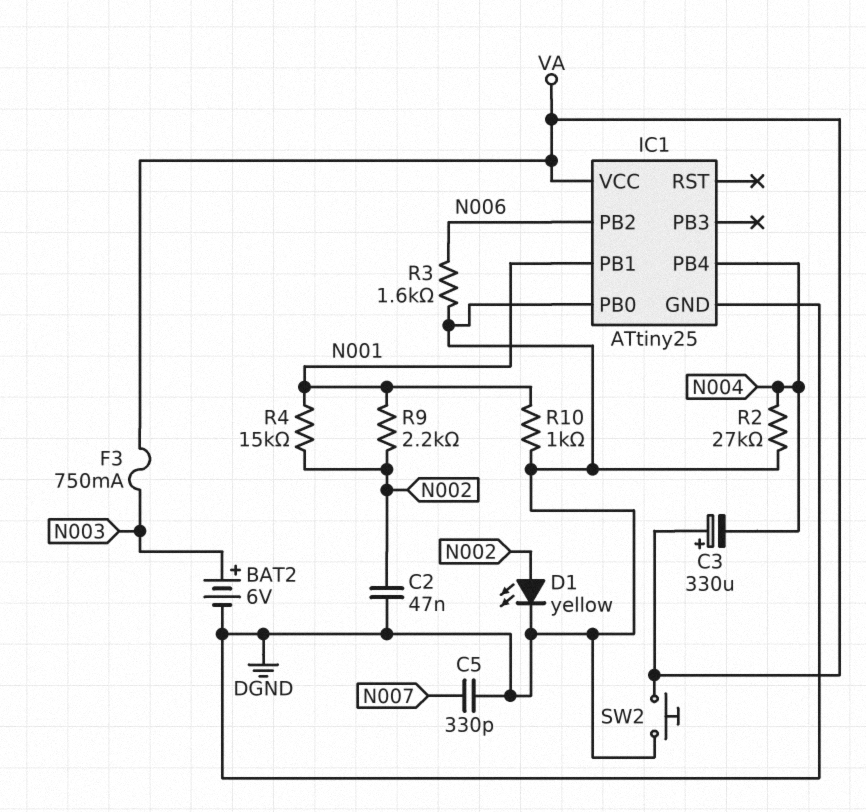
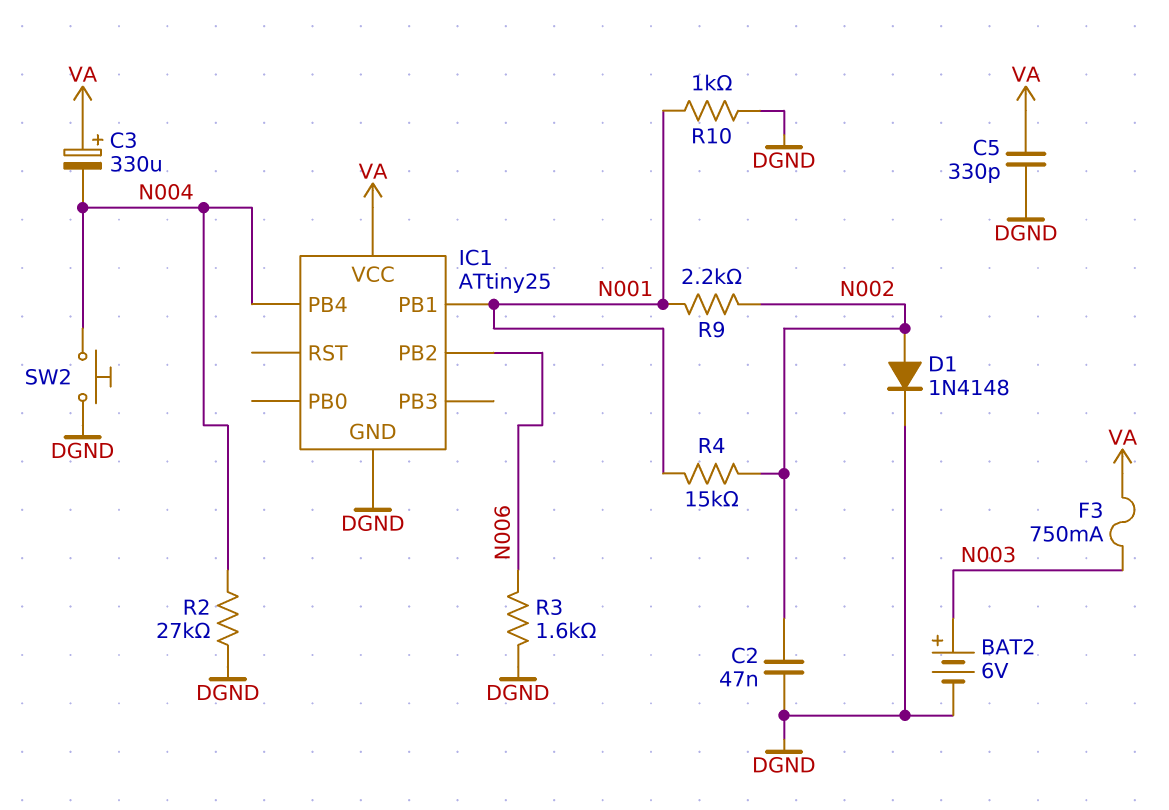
C5: 330pF (DGND, N007) -> 330pF (DGND, VA)
D1: LED yellow (A N002, K DGND) -> diode 1N4148 (A N002, K DGND)
IC1 pin PB0: DGND -> none
SW2: button (DGND, VA) -> button (DGND, N004)

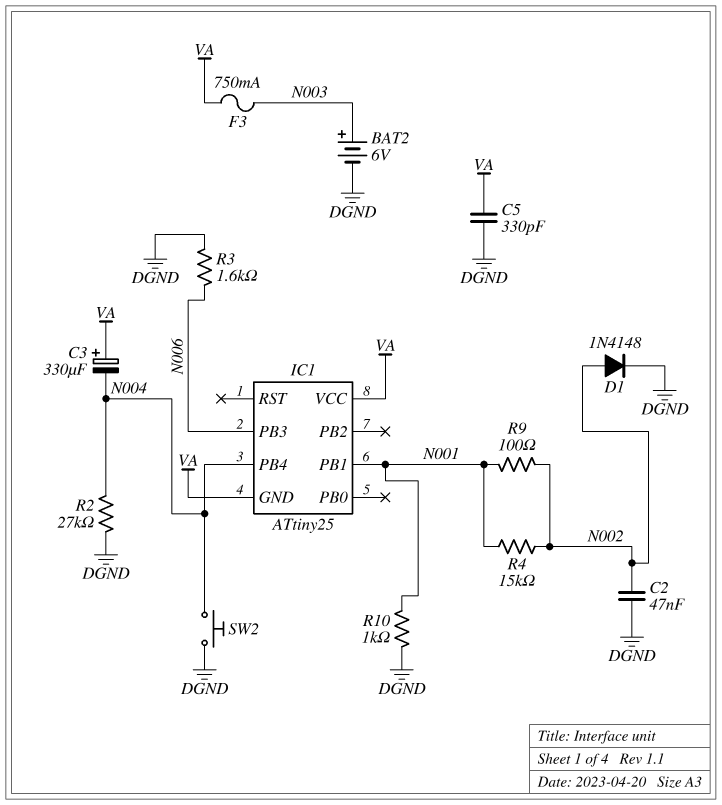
IC1 pin GND: DGND -> VA
IC1 pin PB2: N006 -> none
IC1 pin PB3: none -> N006
R9: 2.2k (N001, N002) -> 100 (N001, N002)

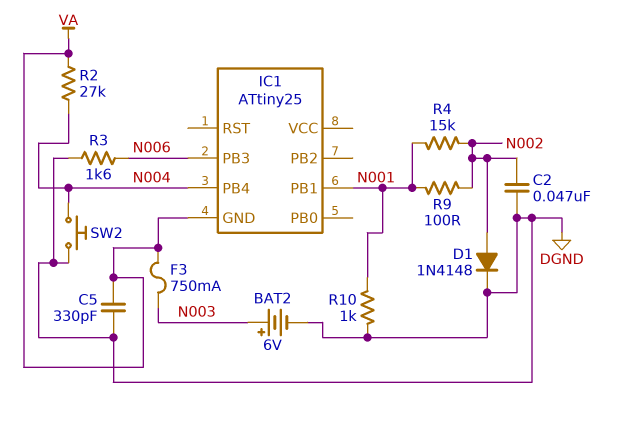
C3: 330uF (plus VA, minus N004) -> none
IC1 pin VCC: VA -> none
R2: 27k (DGND, N004) -> 27k (N004, VA)

